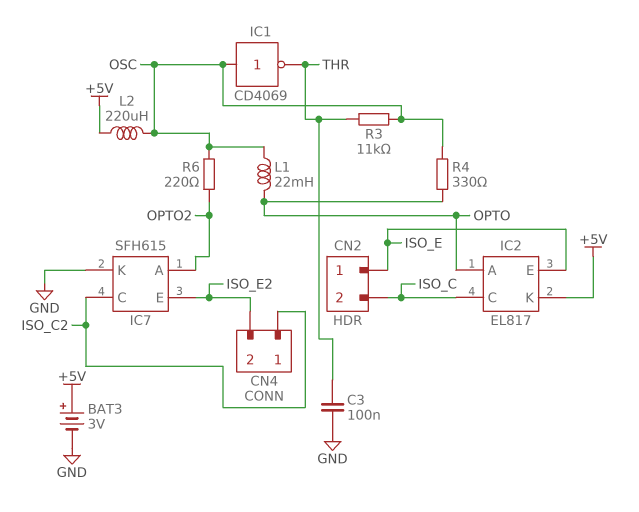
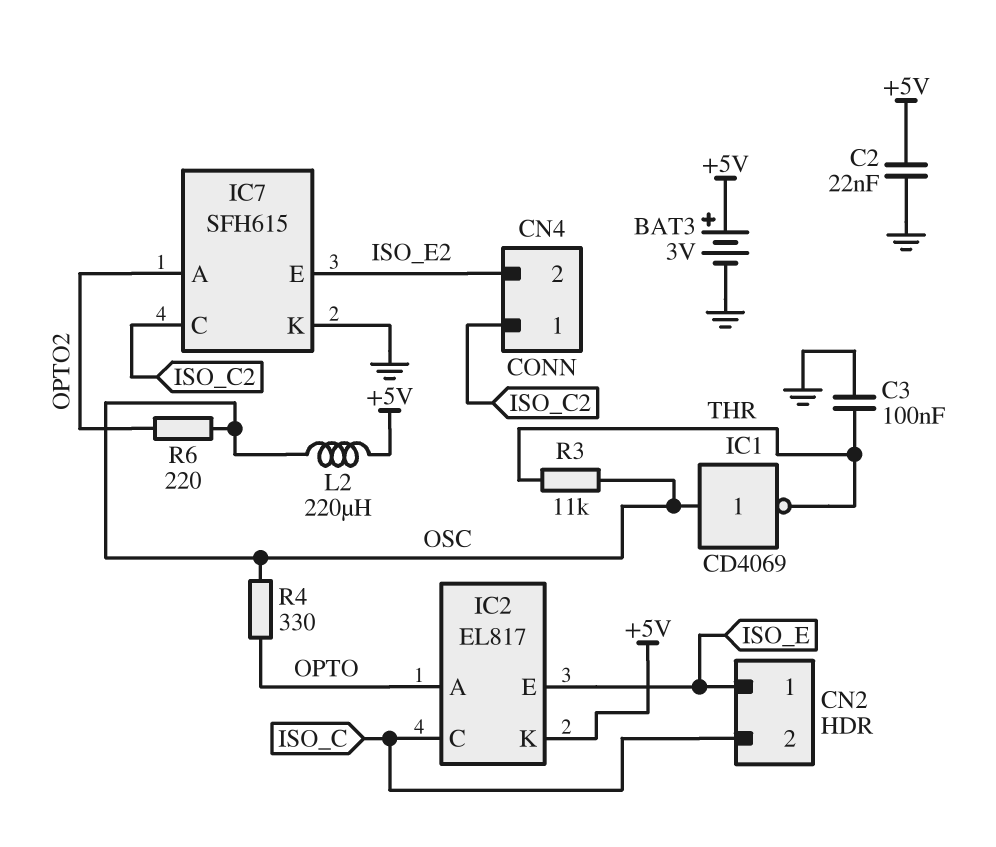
C2: none -> 22nF (+5V, GND)
L1: 22mH (OPTO, OSC) -> none

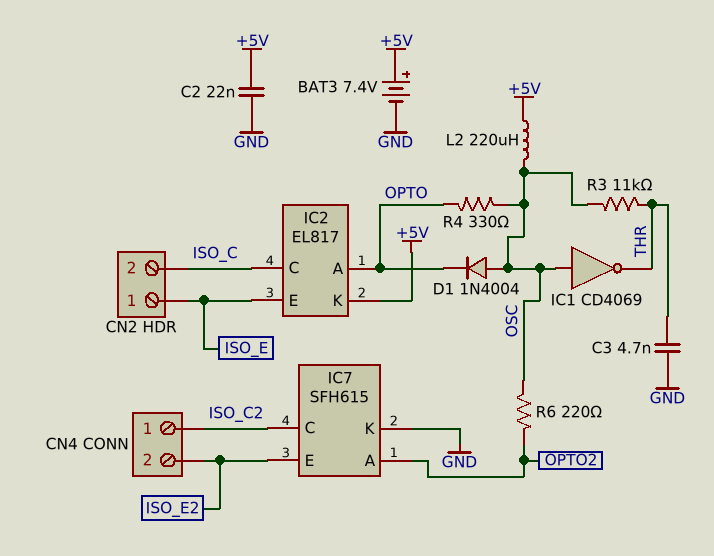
BAT3: 3V (plus +5V, minus GND) -> 7.4V (plus +5V, minus GND)
C3: 100nF (GND, THR) -> 4.7nF (GND, THR)
D1: none -> diode 1N4004 (A OSC, K OPTO)

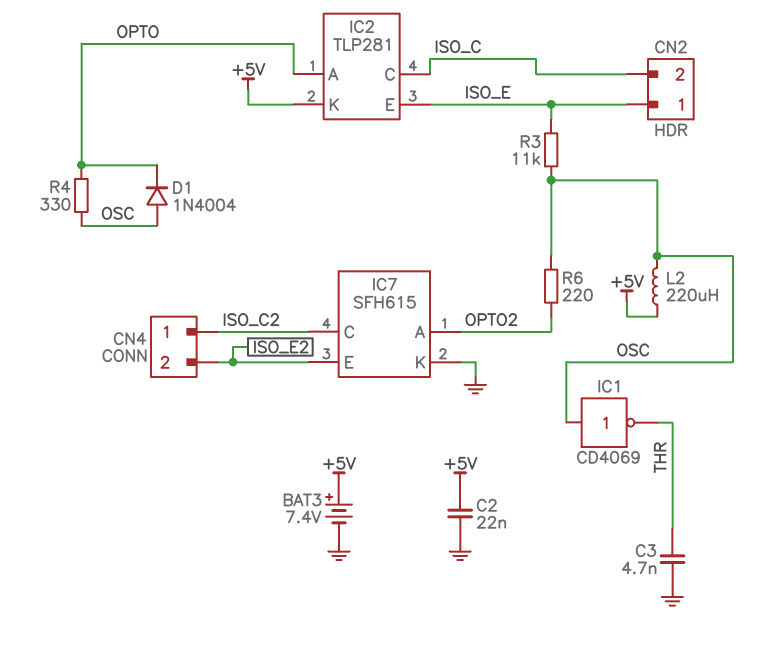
IC2: EL817 -> TLP281
R3: 11k (OSC, THR) -> 11k (ISO_E, OSC)

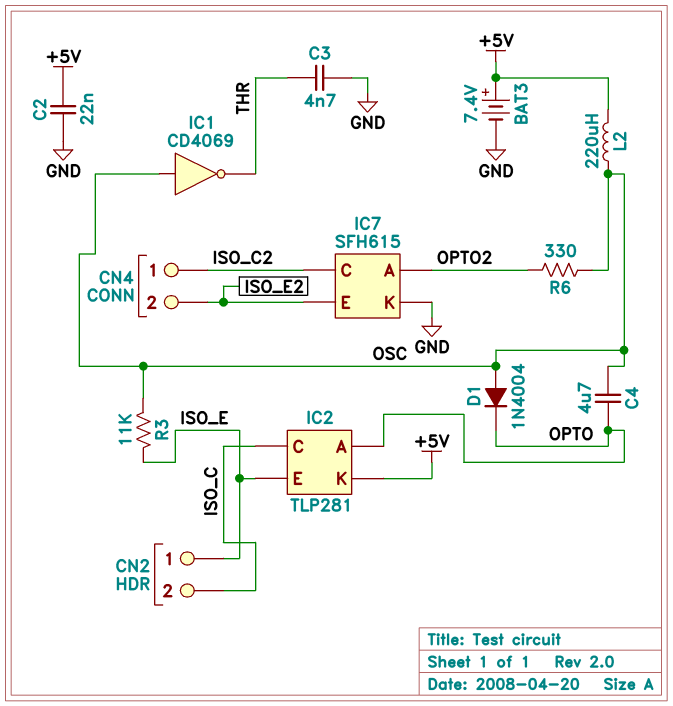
C4: none -> 4.7uF (OPTO, OSC)
R4: 330 (OPTO, OSC) -> none
R6: 220 (OPTO2, OSC) -> 330 (OPTO2, OSC)

